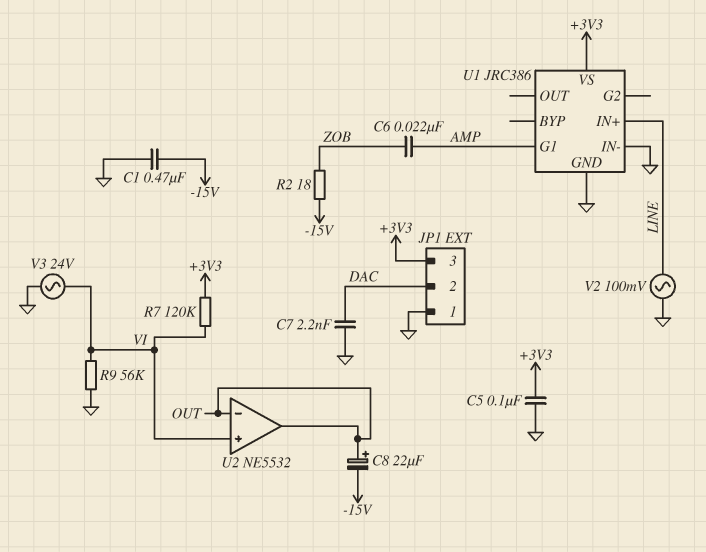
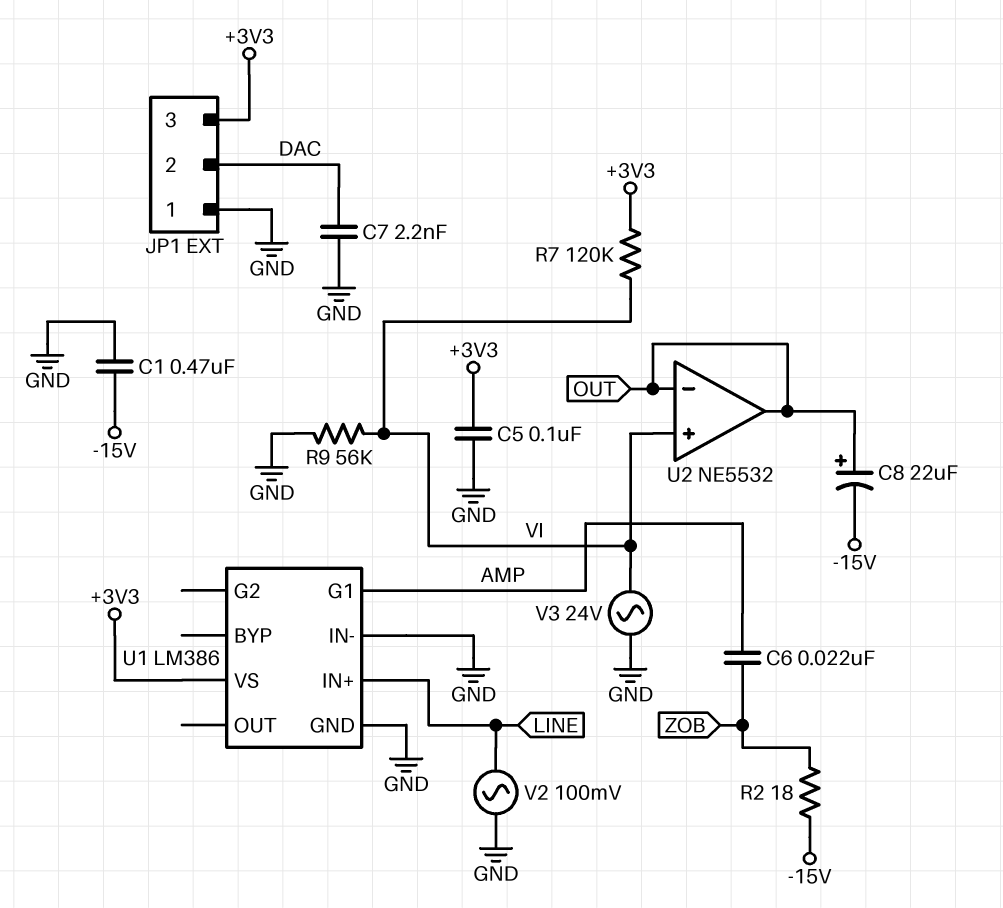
U1: JRC386 -> LM386

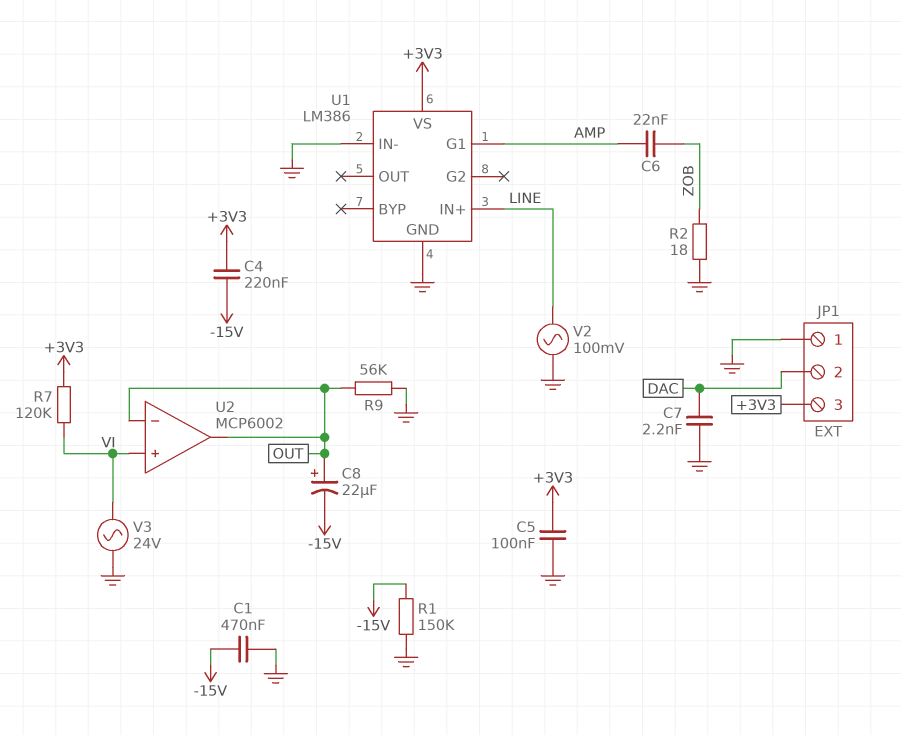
C4: none -> 220nF (+3V3, -15V)
R1: none -> 150k (-15V, GND)
R2: 18 (-15V, ZOB) -> 18 (GND, ZOB)
R9: 56k (GND, VI) -> 56k (GND, OUT)
U2: NE5532 -> MCP6002

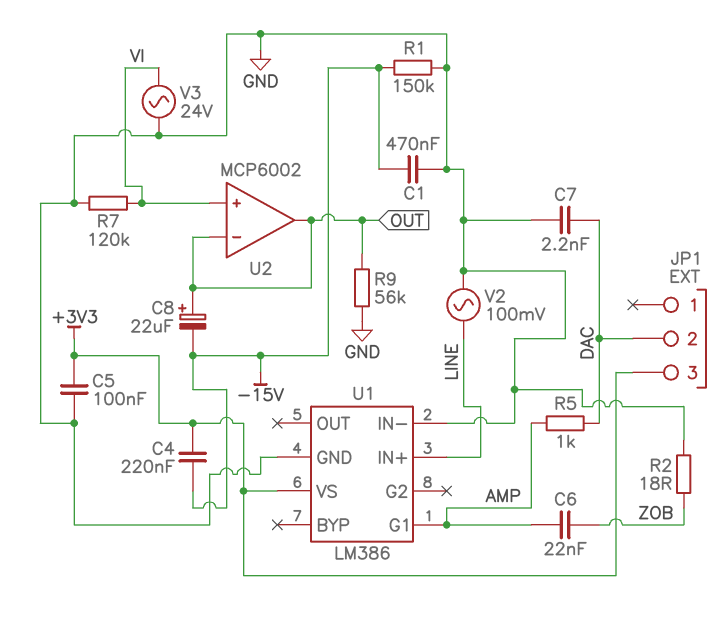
JP1 pin 1: GND -> none
R5: none -> 1k (AMP, DAC)
R7: 120k (+3V3, VI) -> 120k (GND, VI)

